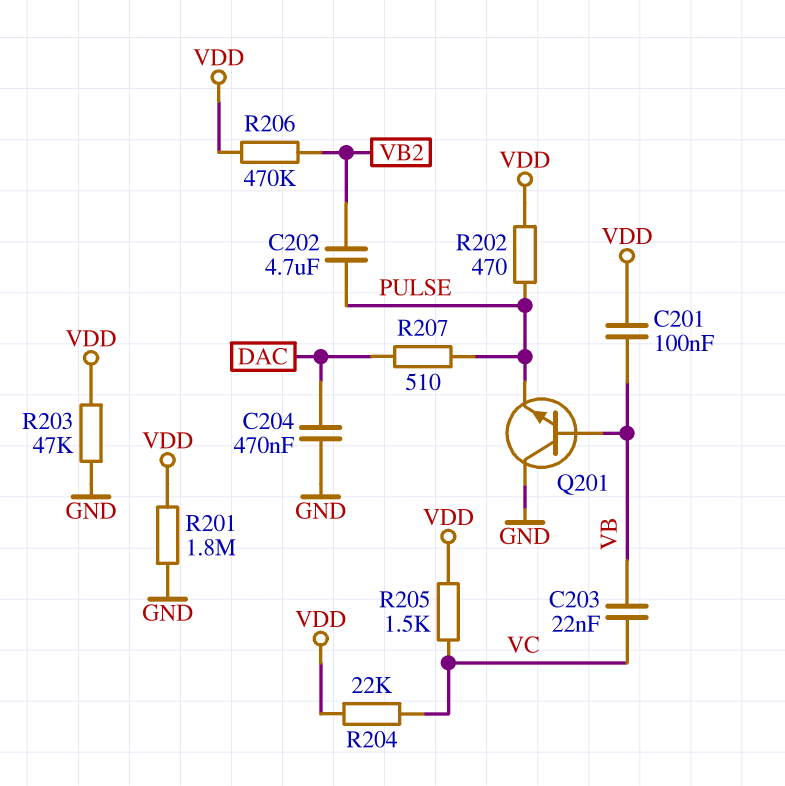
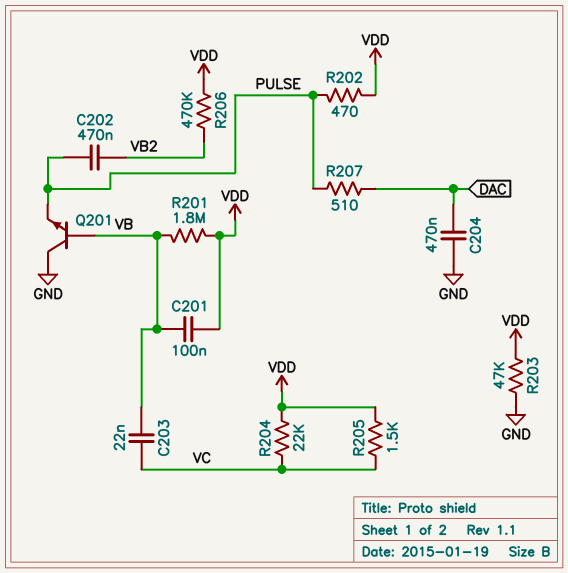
C202: 4.7uF (PULSE, VB2) -> 470nF (PULSE, VB2)
R201: 1.8M (GND, VDD) -> 1.8M (VB, VDD)

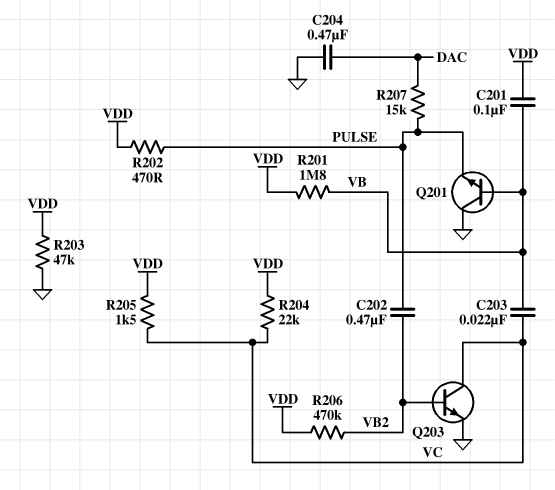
Q203: none -> NPN (B VB2, C VC, E GND)
R207: 510 (DAC, PULSE) -> 15k (DAC, PULSE)

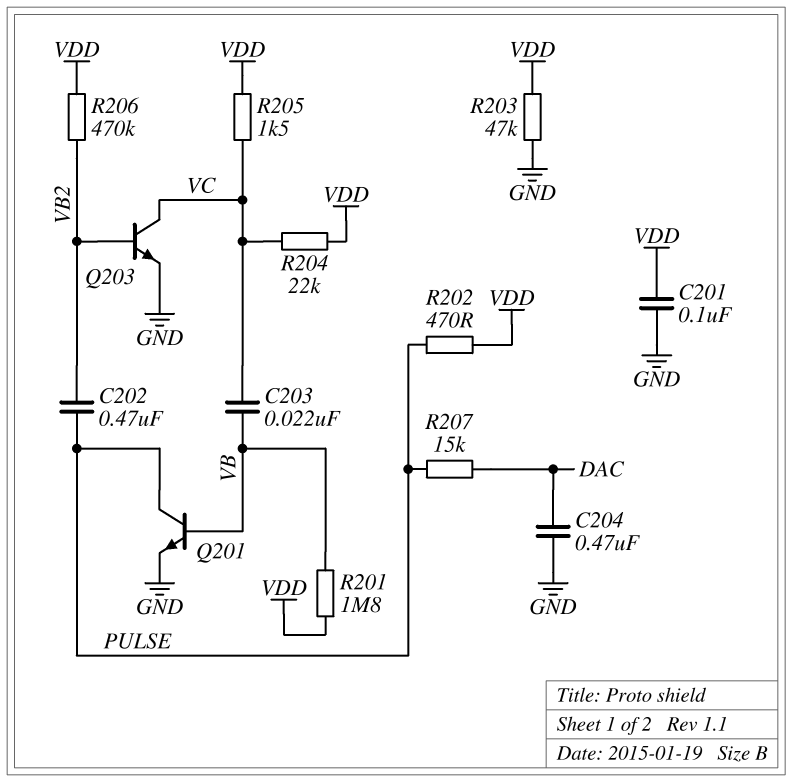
C201: 100nF (VB, VDD) -> 100nF (GND, VDD)
Q201: NPN (B VB, C GND, E PULSE) -> NPN (B VB, C PULSE, E GND)

